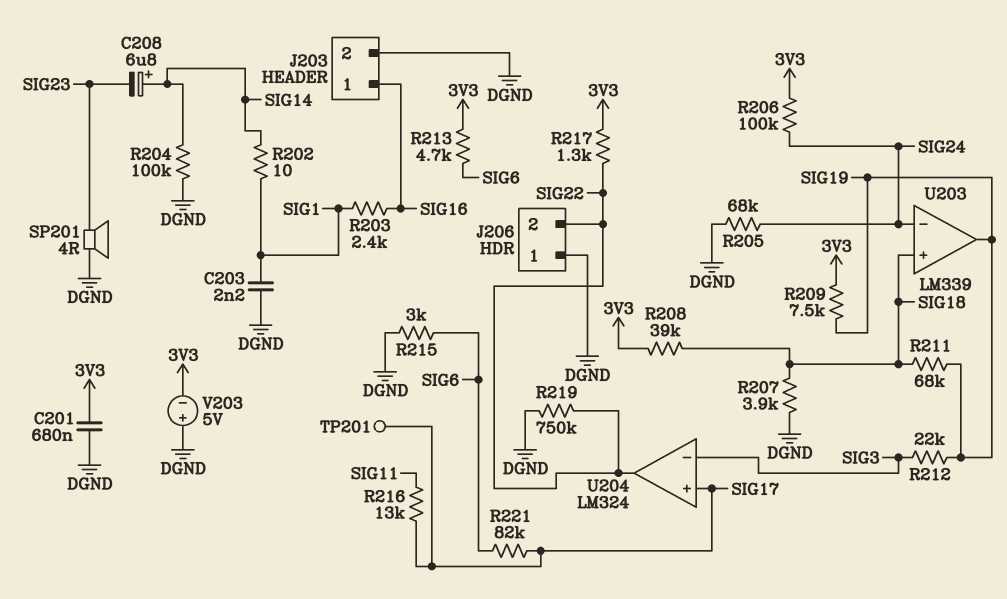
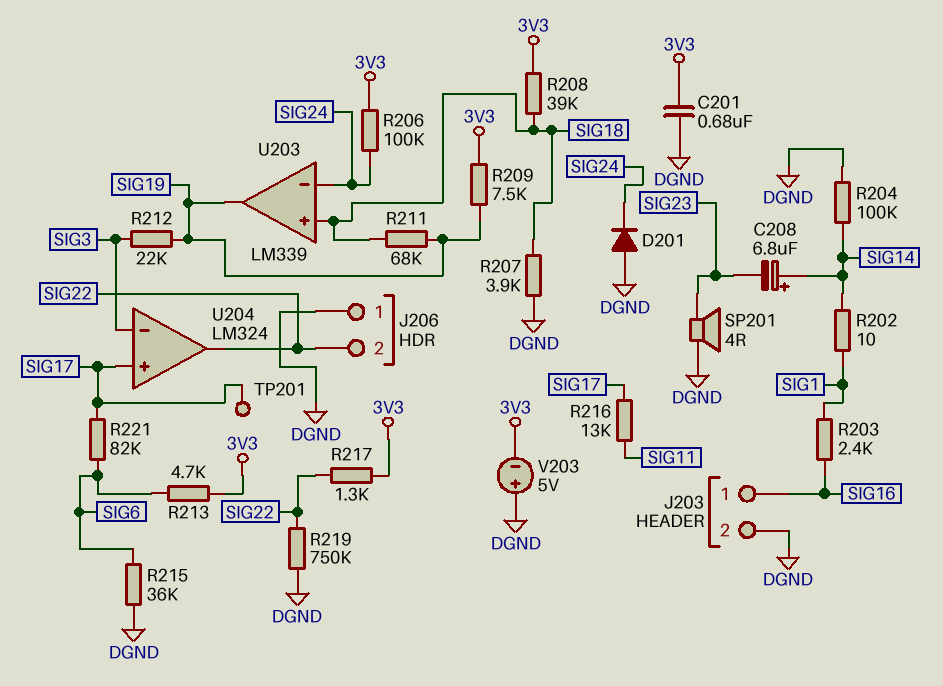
C203: 2.2nF (DGND, SIG1) -> none
D201: none -> diode (A DGND, K SIG24)
R205: 68k (DGND, SIG24) -> none
R215: 3k (DGND, SIG6) -> 36k (DGND, SIG6)

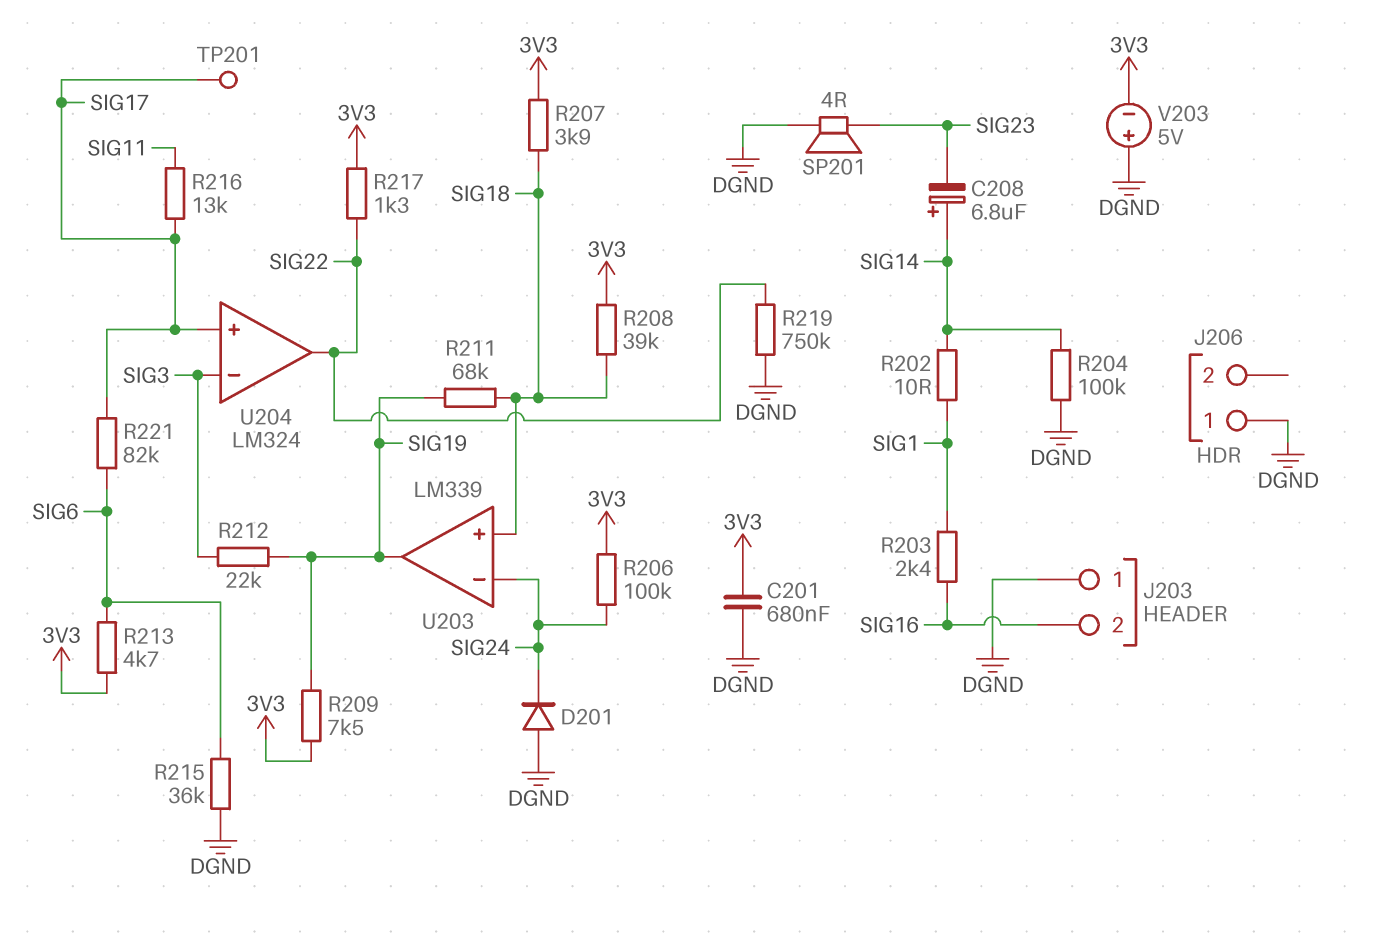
J203 pin 1: SIG16 -> DGND
J203 pin 2: DGND -> SIG16
J206 pin 2: SIG22 -> none
R207: 3.9k (DGND, SIG18) -> 3.9k (3V3, SIG18)

